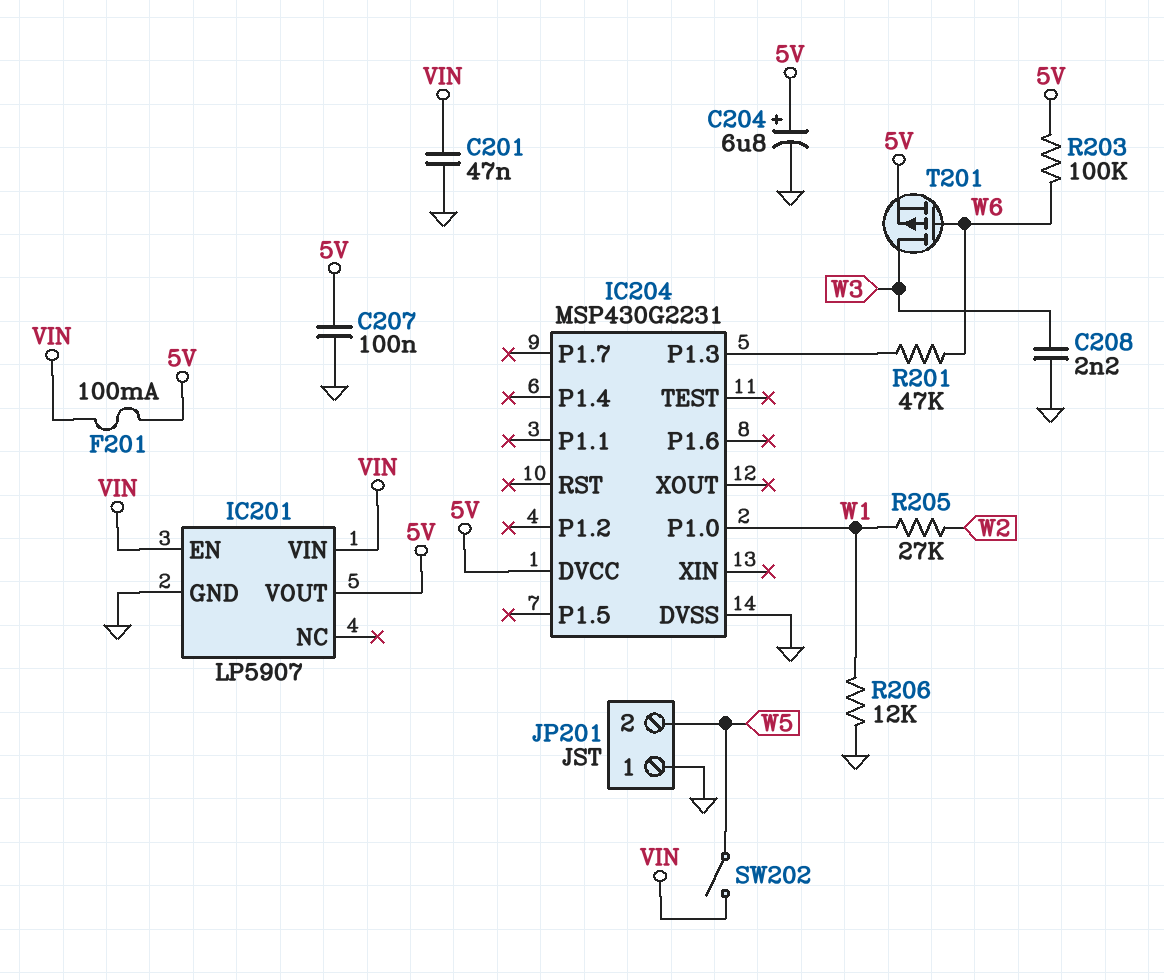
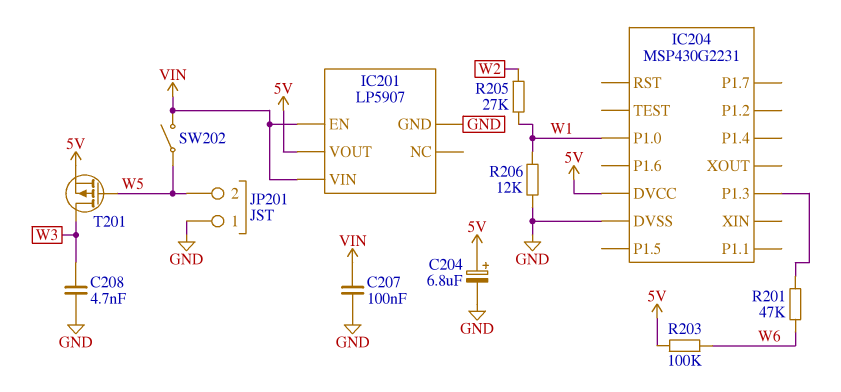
C201: 47nF (GND, VIN) -> none
C207: 100nF (5V, GND) -> 100nF (GND, VIN)
C208: 2.2nF (GND, W3) -> 4.7nF (GND, W3)
F201: 100mA (5V, VIN) -> none
T201: PMOS (G W6, D W3, S 5V) -> PMOS (G W5, D W3, S 5V)

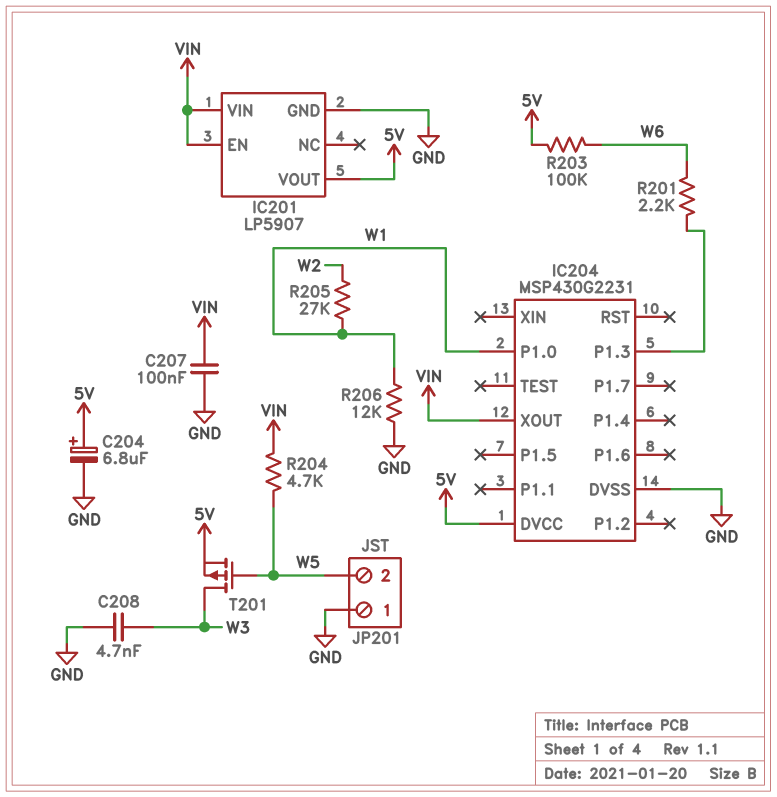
IC204 pin XOUT: none -> VIN
R201: 47k (IC204/P1.3, W6) -> 2.2k (IC204/P1.3, W6)
R204: none -> 4.7k (VIN, W5)
SW202: switch (VIN, W5) -> none

